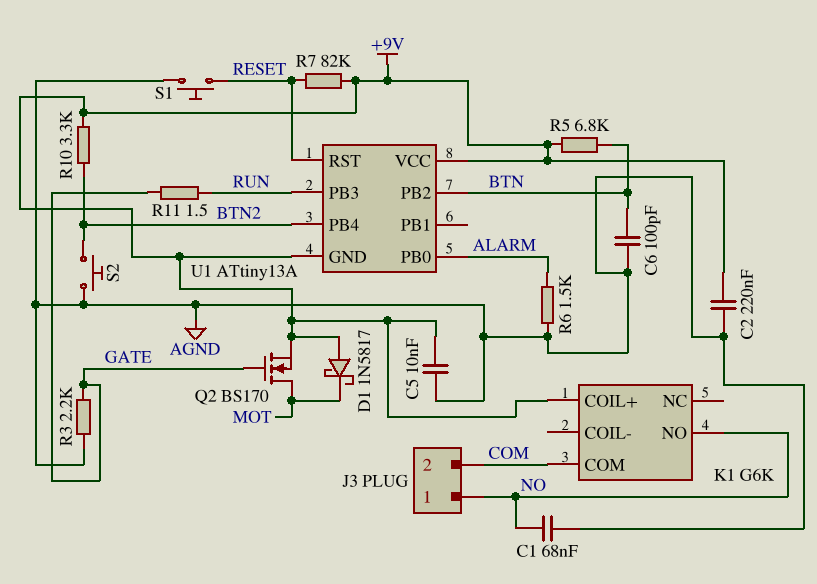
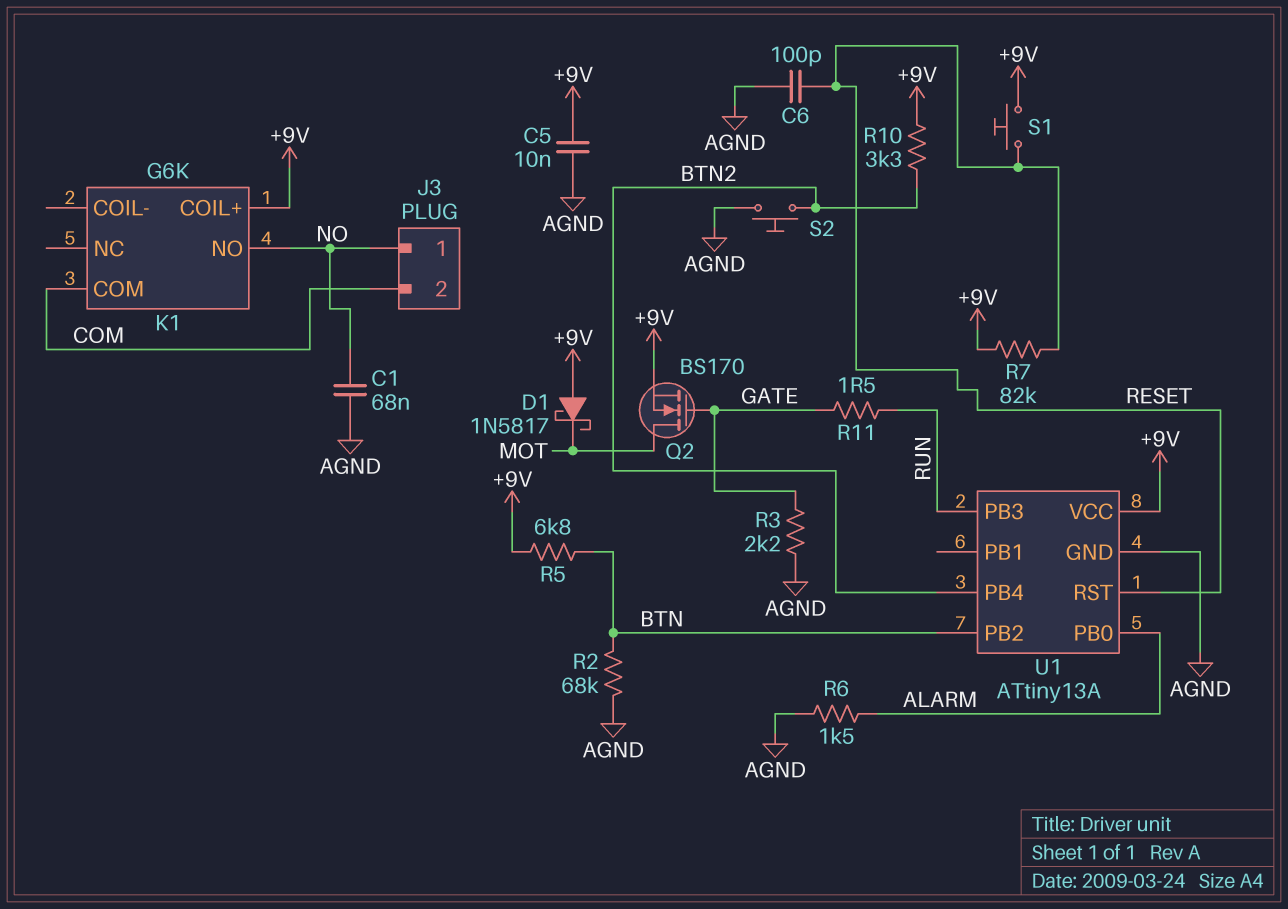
C2: 220nF (+9V, AGND) -> none
C6: 100pF (AGND, BTN) -> 100pF (AGND, RESET)
R2: none -> 68k (AGND, BTN)
S1: button (AGND, RESET) -> button (+9V, RESET)
U1 pin GND: +9V -> AGND

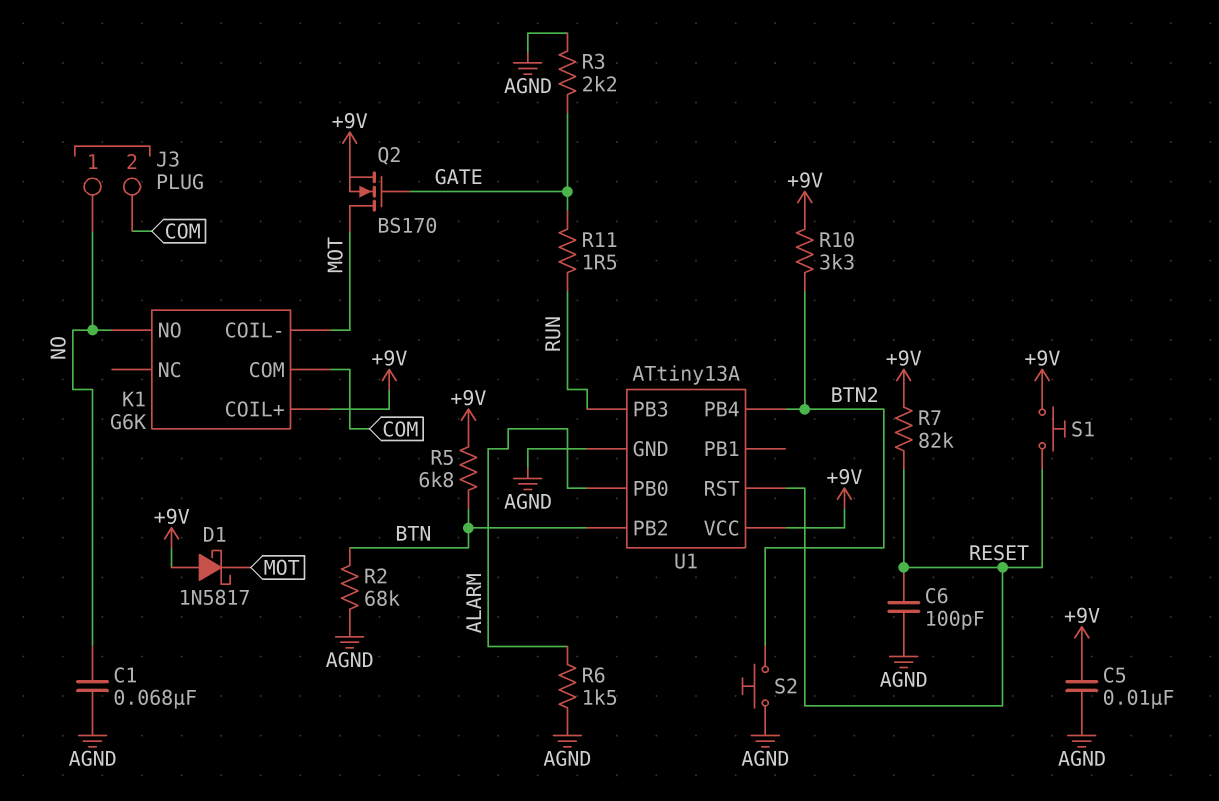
K1 pin COIL-: none -> MOT

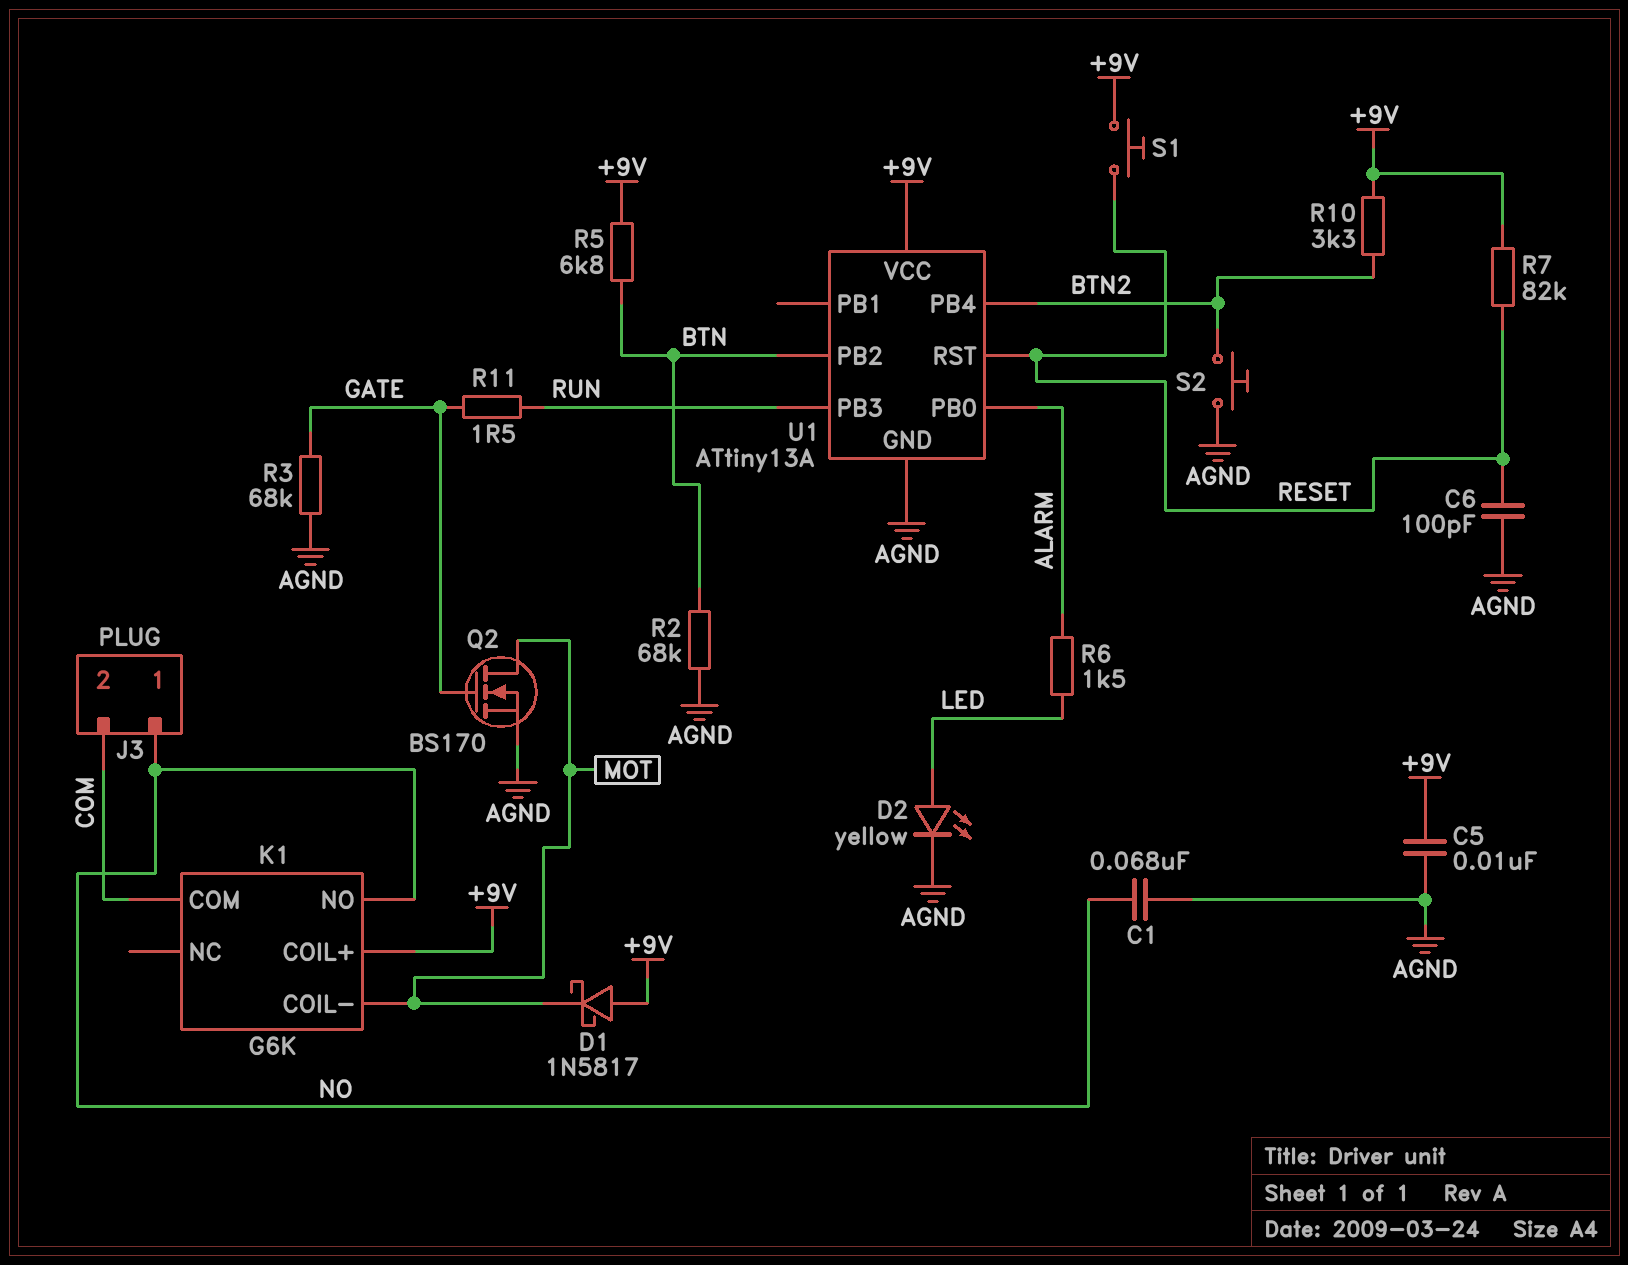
D2: none -> LED yellow (A LED, K AGND)
Q2: NMOS BS170 (G GATE, D MOT, S +9V) -> NMOS BS170 (G GATE, D MOT, S AGND)
R3: 2.2k (AGND, GATE) -> 68k (AGND, GATE)
R6: 1.5k (AGND, ALARM) -> 1.5k (ALARM, LED)

